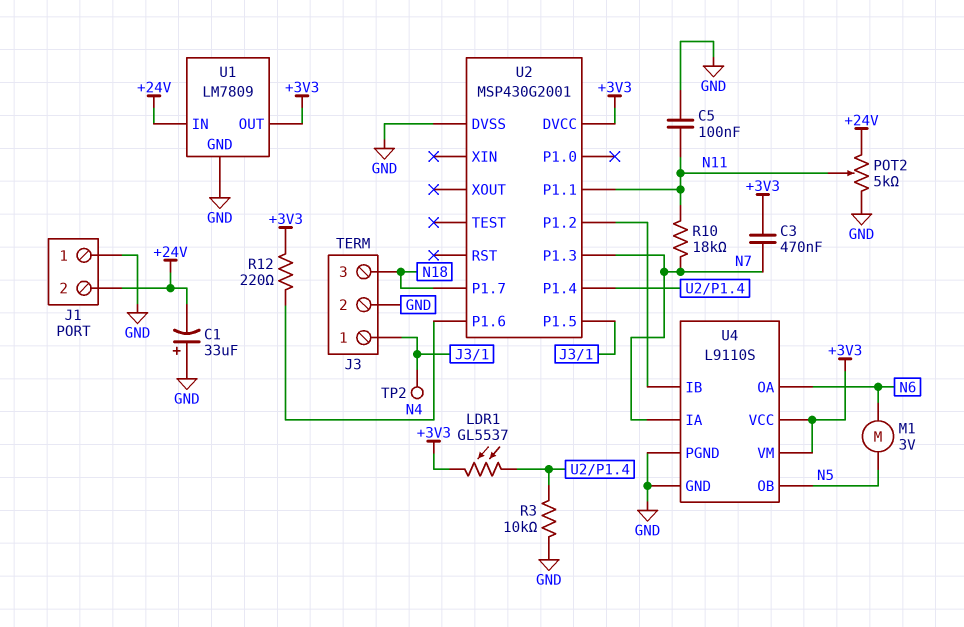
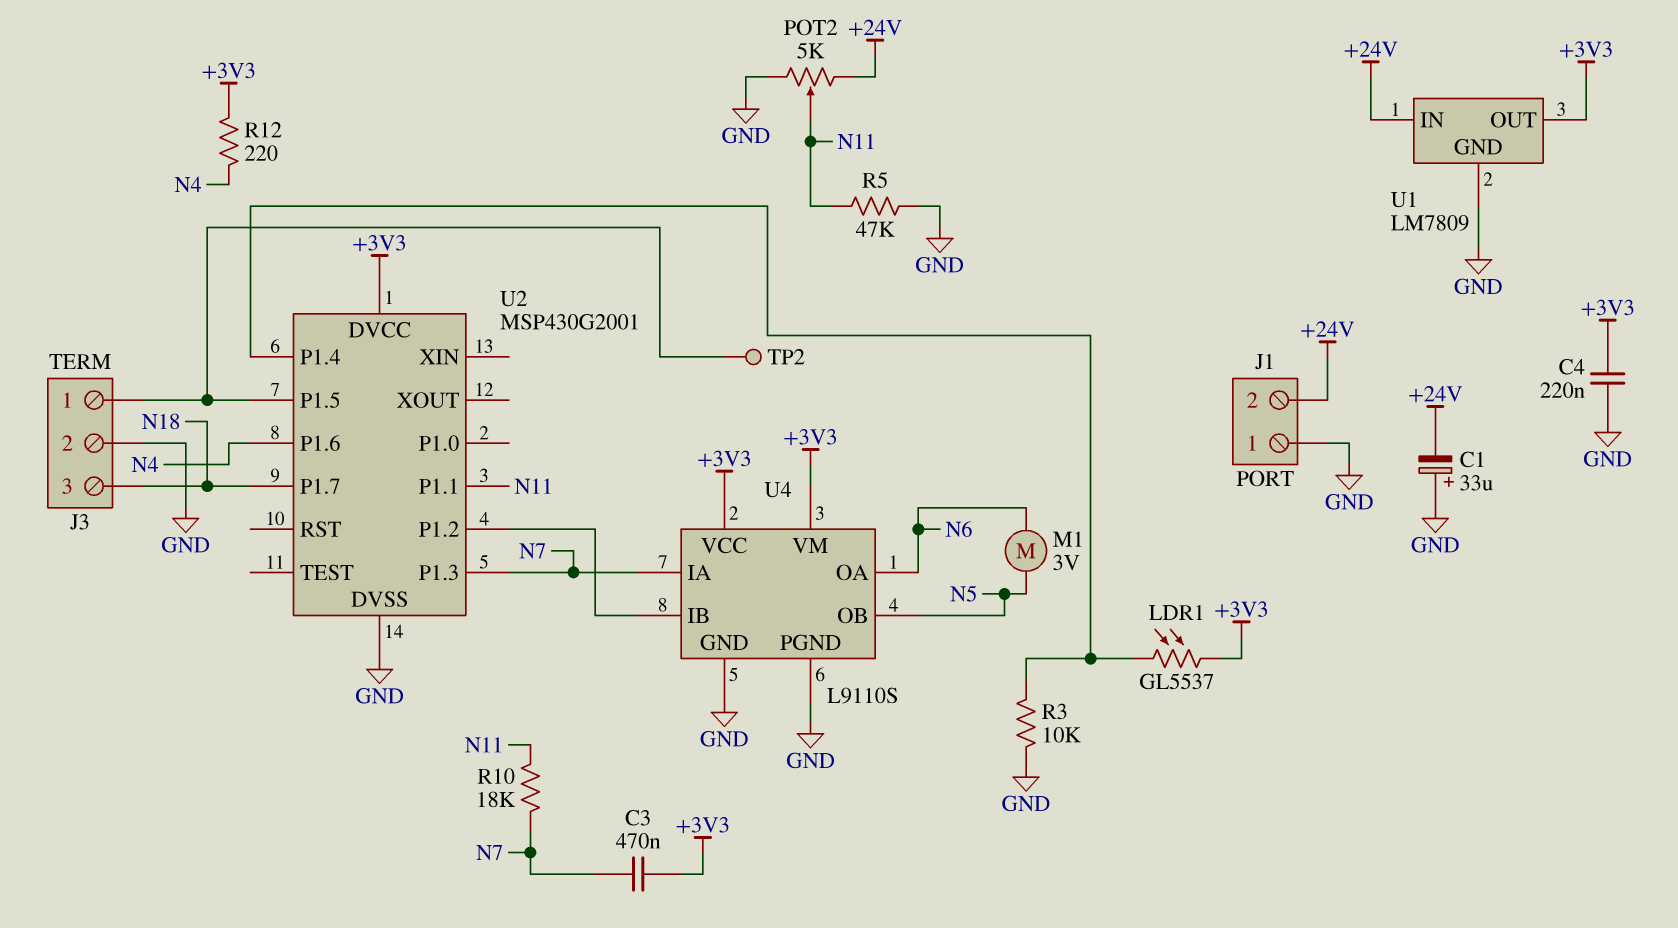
C4: none -> 220nF (+3V3, GND)
C5: 100nF (GND, N11) -> none
R5: none -> 47k (GND, N11)

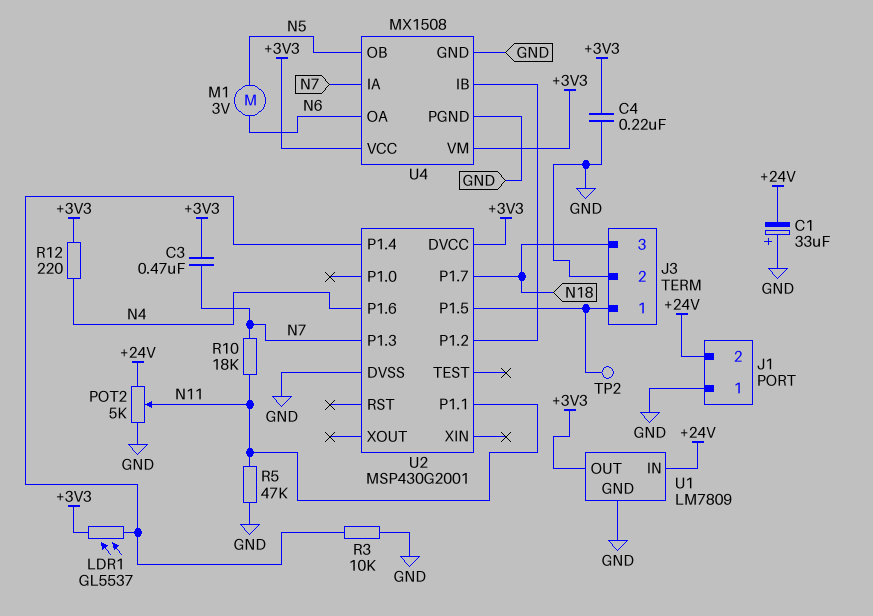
U4: L9110S -> MX1508

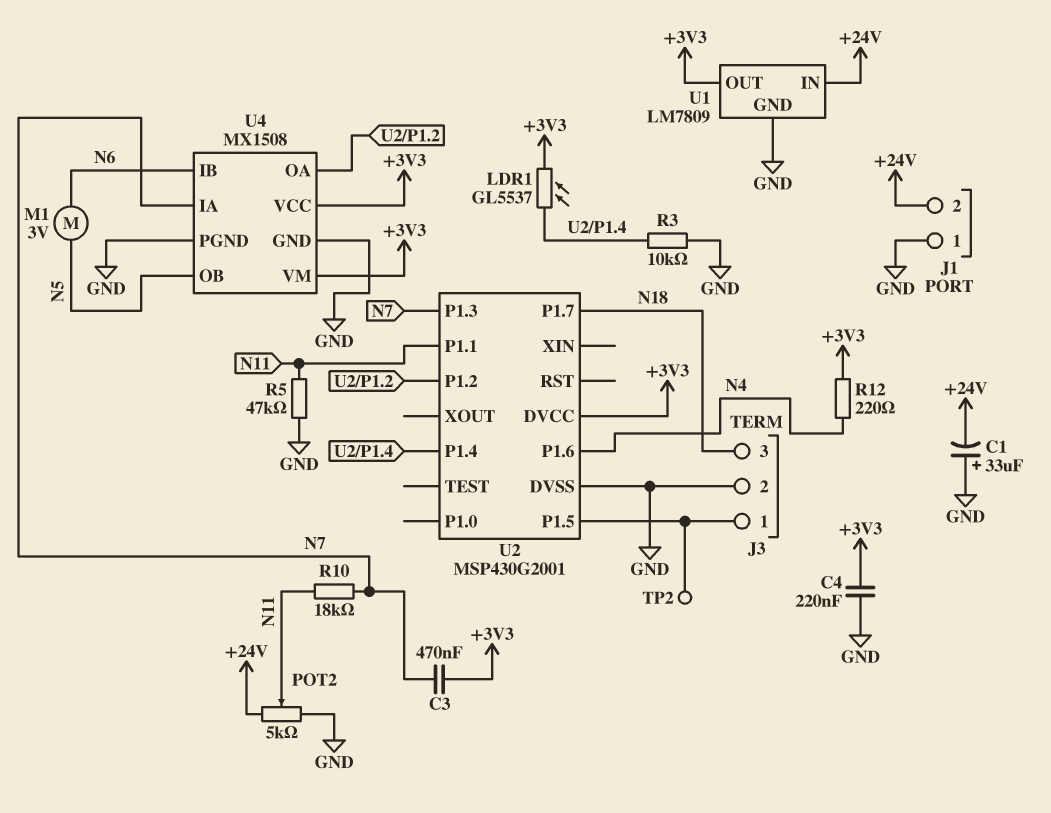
U4 pin IB: U2/P1.2 -> N6
U4 pin OA: N6 -> U2/P1.2

